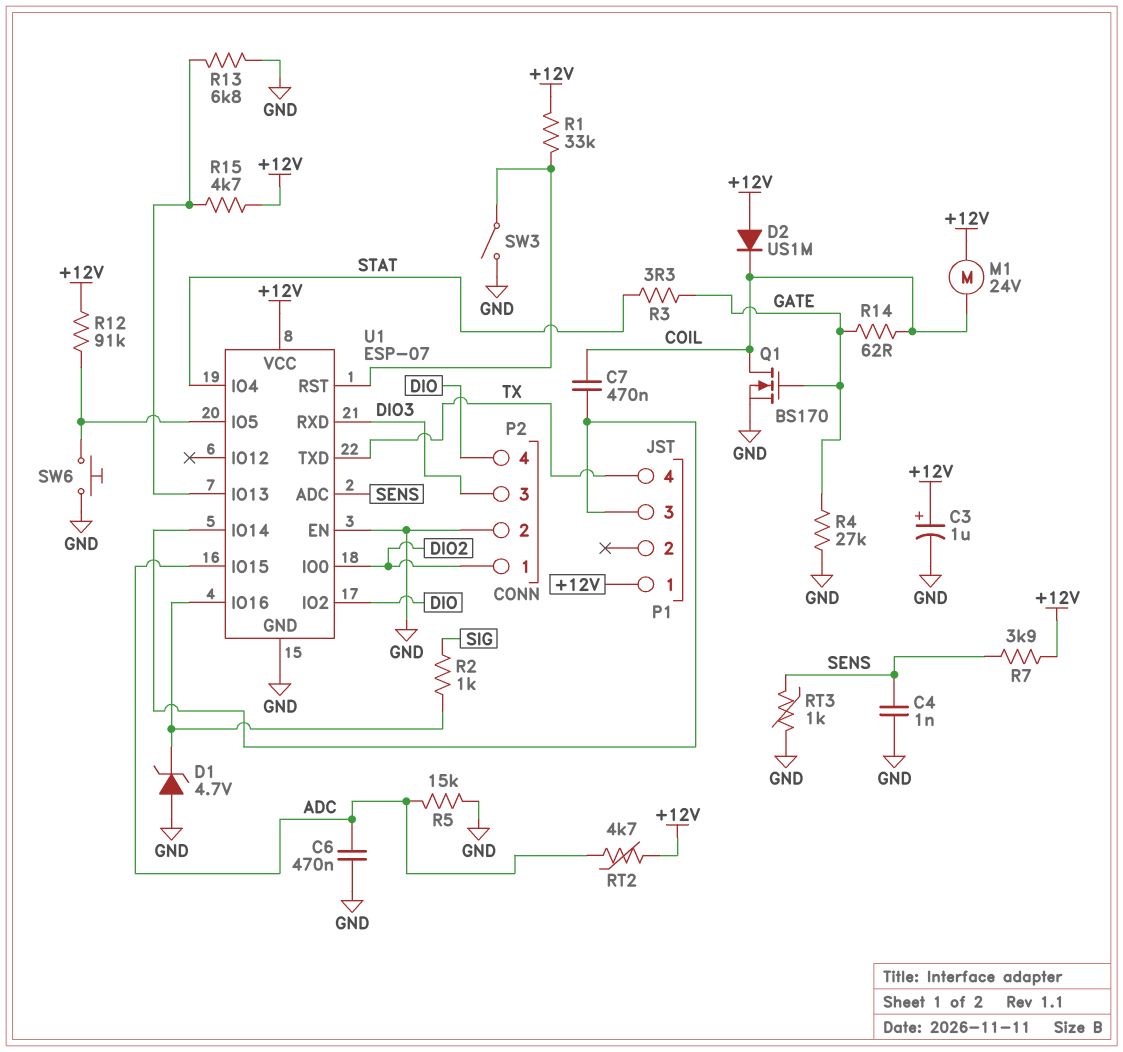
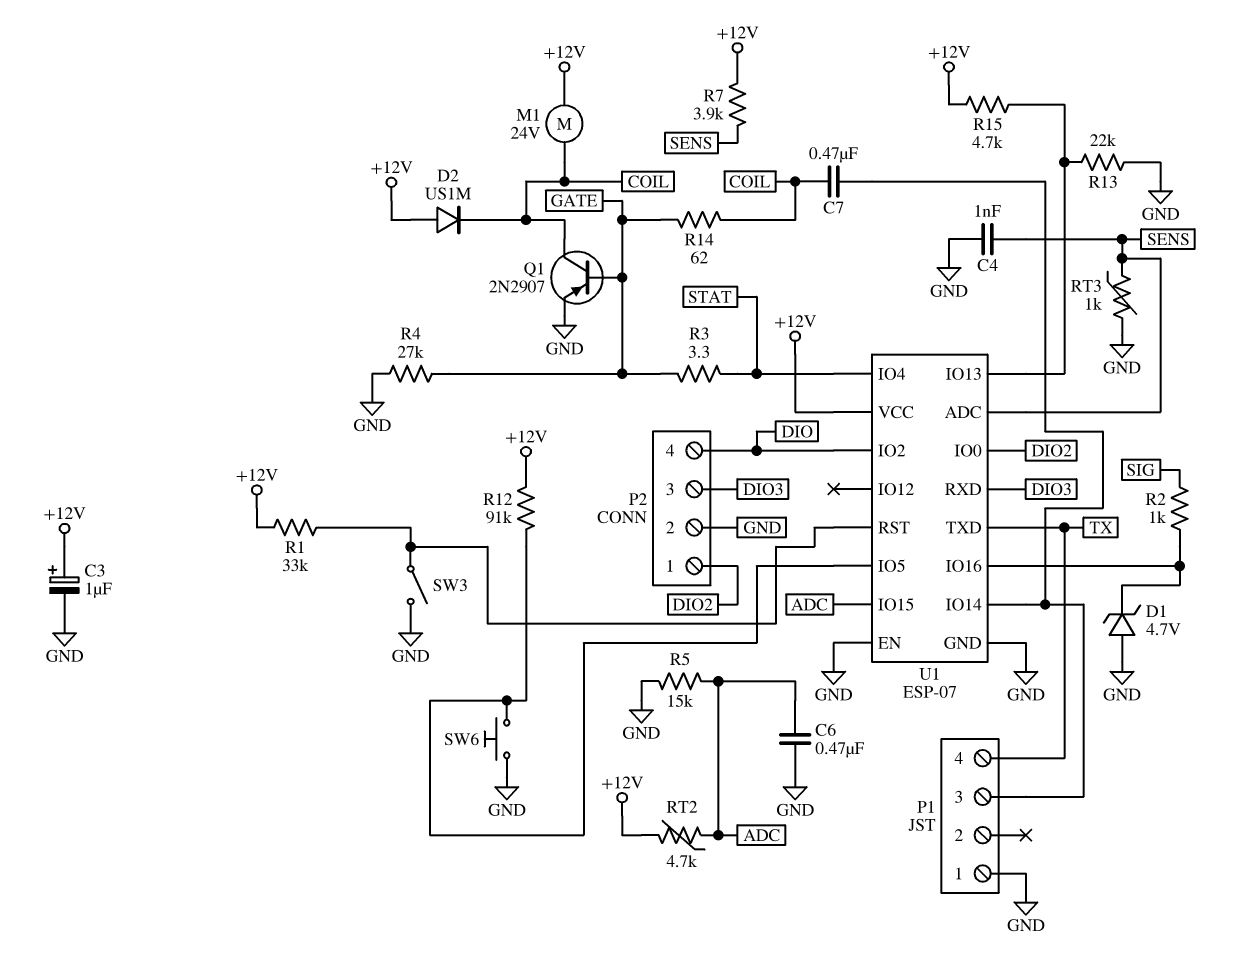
P1 pin 1: +12V -> GND
Q1: NMOS BS170 (G GATE, D COIL, S GND) -> PNP 2N2907 (B GATE, C COIL, E GND)
R13: 6.8k (GND, U1/IO13) -> 22k (GND, U1/IO13)

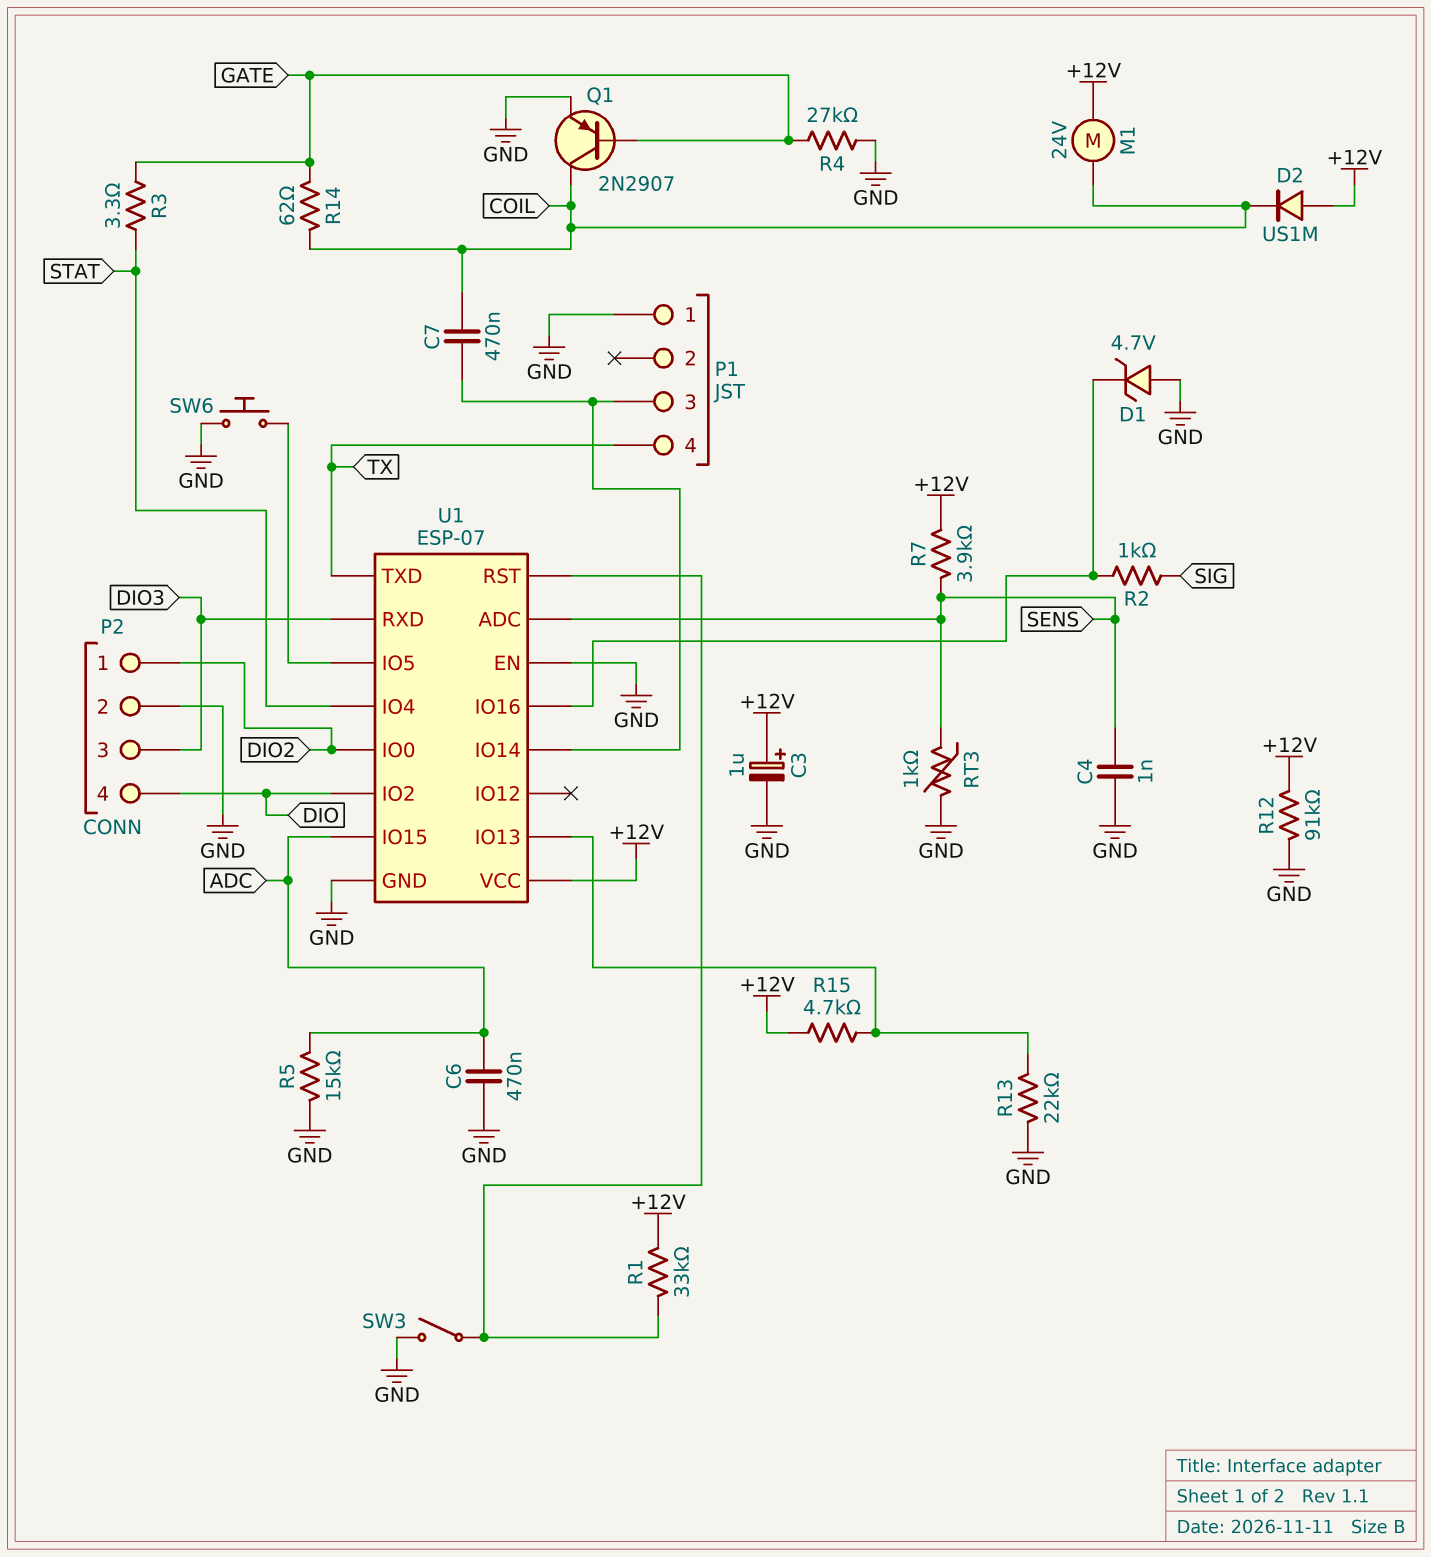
R12: 91k (+12V, U1/IO5) -> 91k (+12V, GND)
RT2: 4.7k (+12V, ADC) -> none

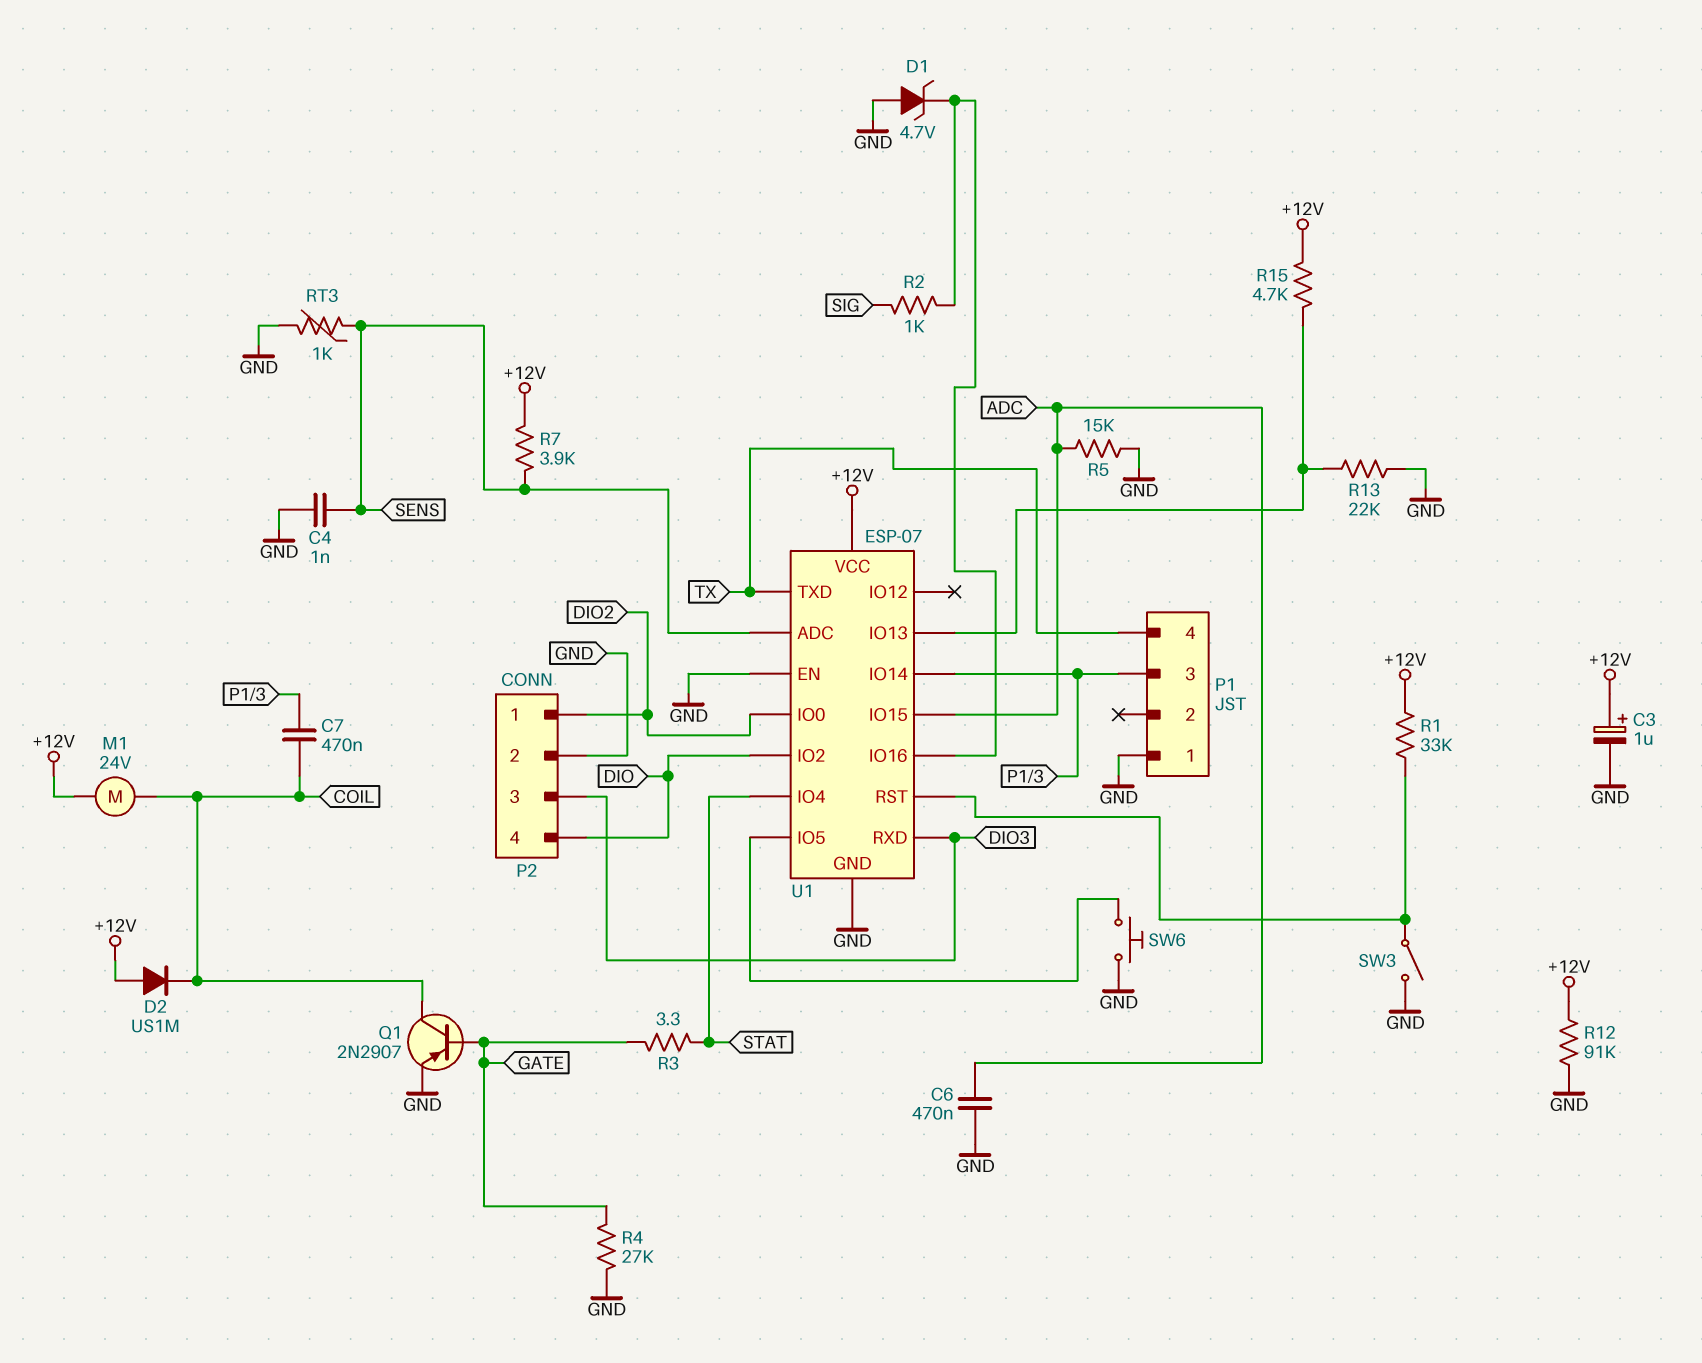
R14: 62 (COIL, GATE) -> none

